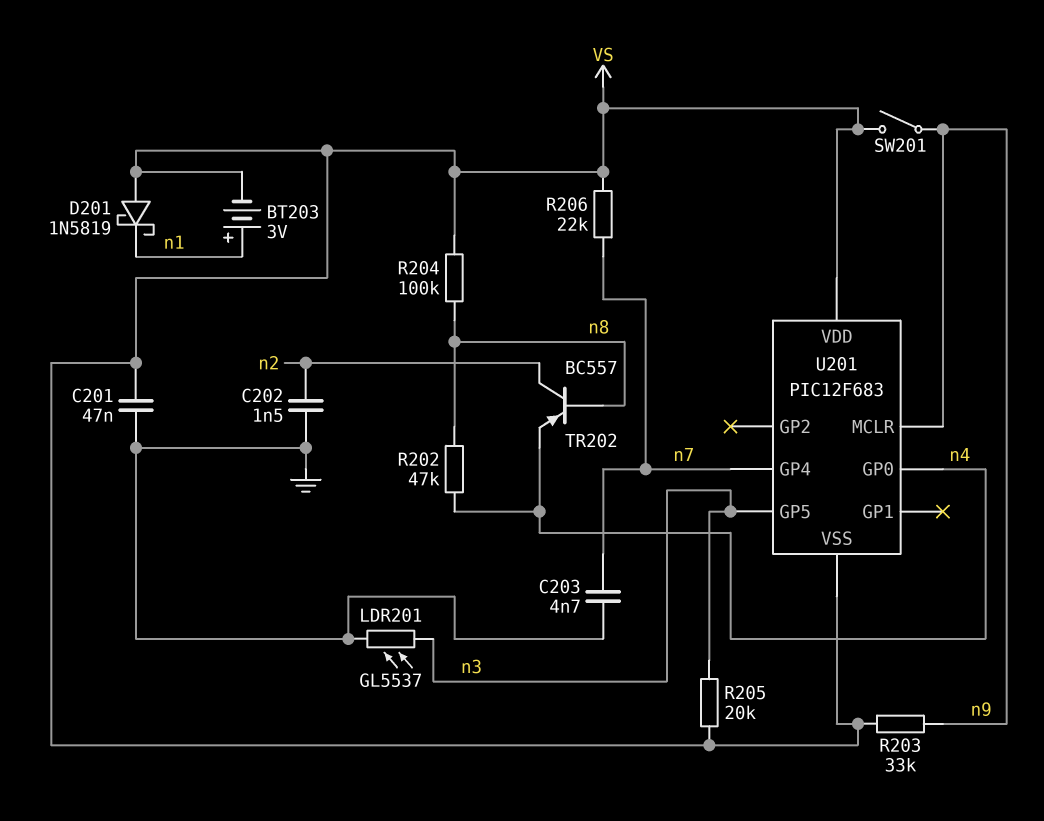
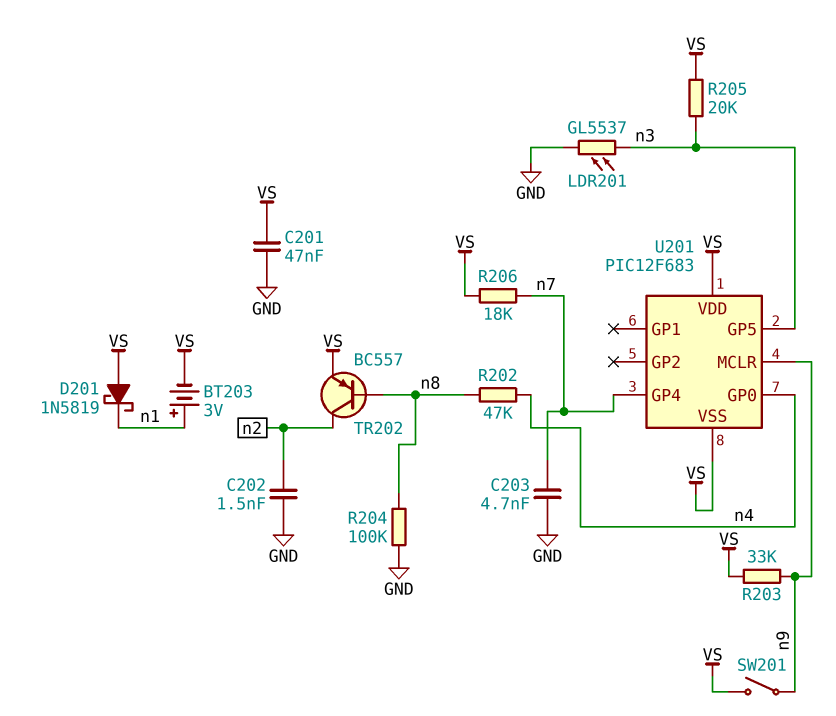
R204: 100k (VS, n8) -> 100k (GND, n8)
R206: 22k (VS, n7) -> 18k (VS, n7)
TR202: PNP BC557 (B n8, C n2, E n4) -> PNP BC557 (B n8, C n2, E VS)

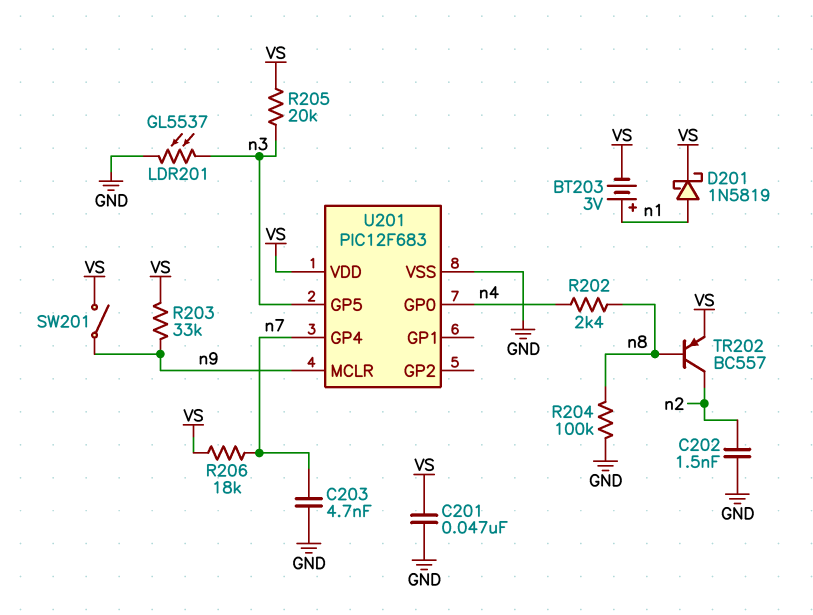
D201: schottky 1N5819 (A VS, K n1) -> schottky 1N5819 (A n1, K VS)
R202: 47k (n4, n8) -> 2.4k (n4, n8)
U201 pin VSS: VS -> GND

